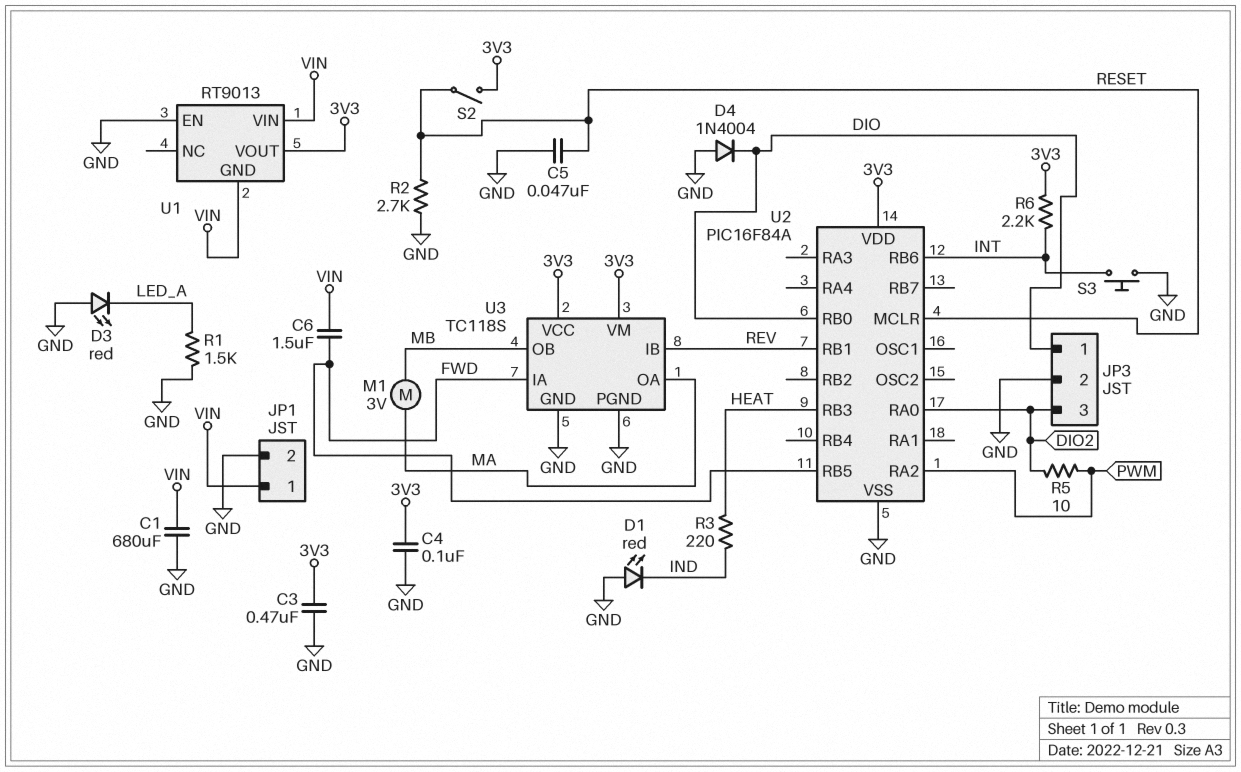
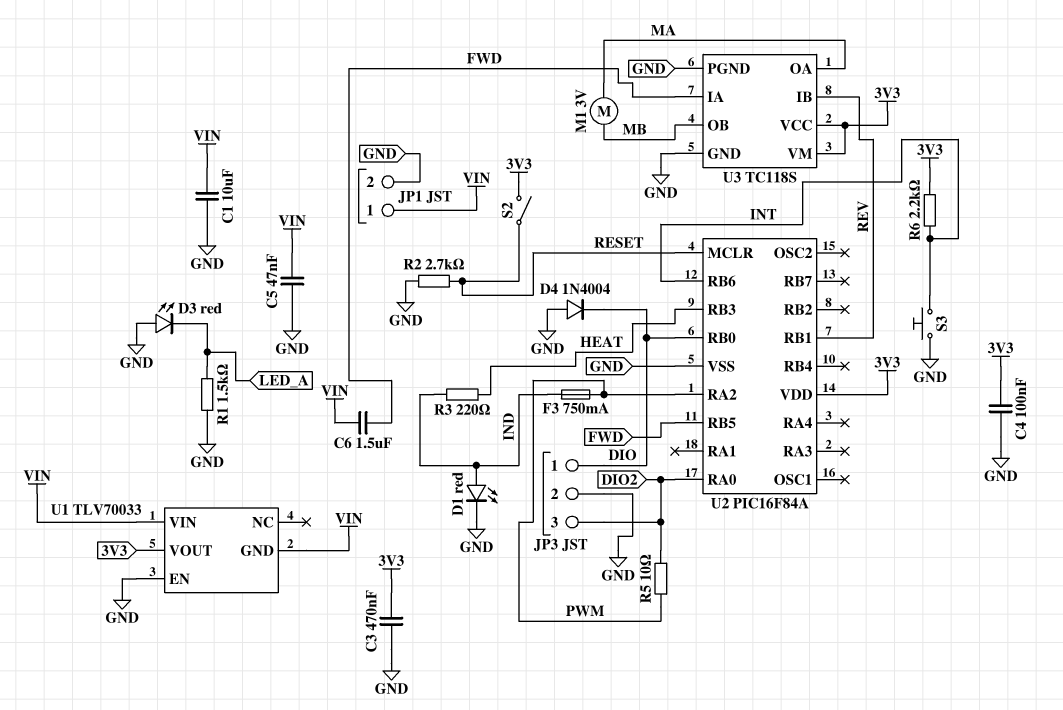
C1: 680uF (GND, VIN) -> 10uF (GND, VIN)
C5: 47nF (GND, RESET) -> 47nF (GND, VIN)
D1: LED red (A GND, K IND) -> LED red (A IND, K GND)
F3: none -> 750mA (IND, PWM)
U1: RT9013 -> TLV70033

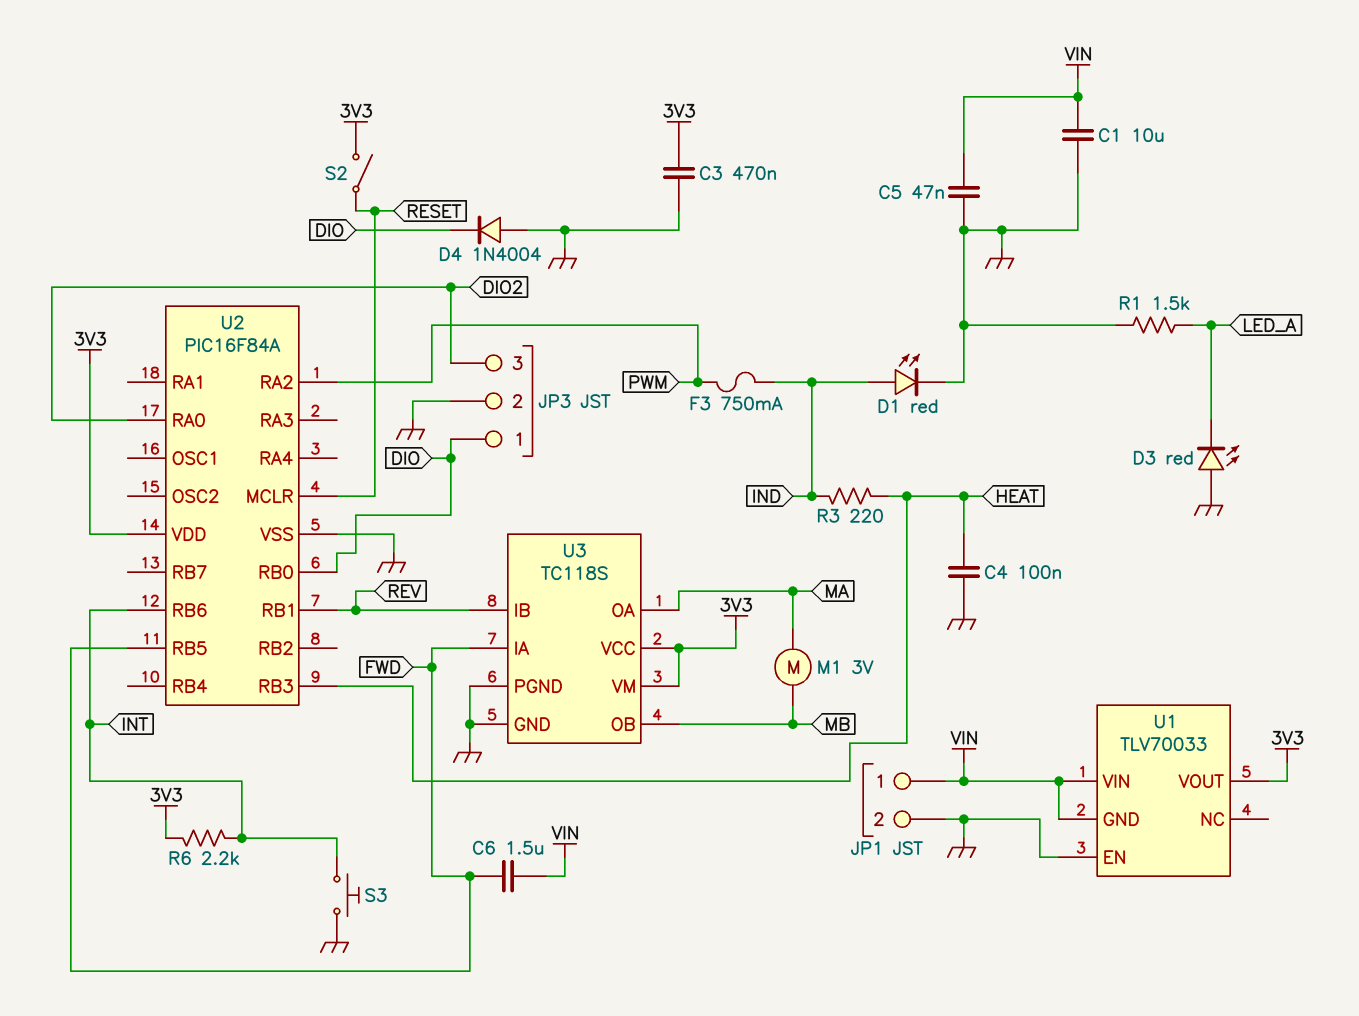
C4: 100nF (3V3, GND) -> 100nF (GND, HEAT)
R2: 2.7k (GND, RESET) -> none
R5: 10 (DIO2, PWM) -> none

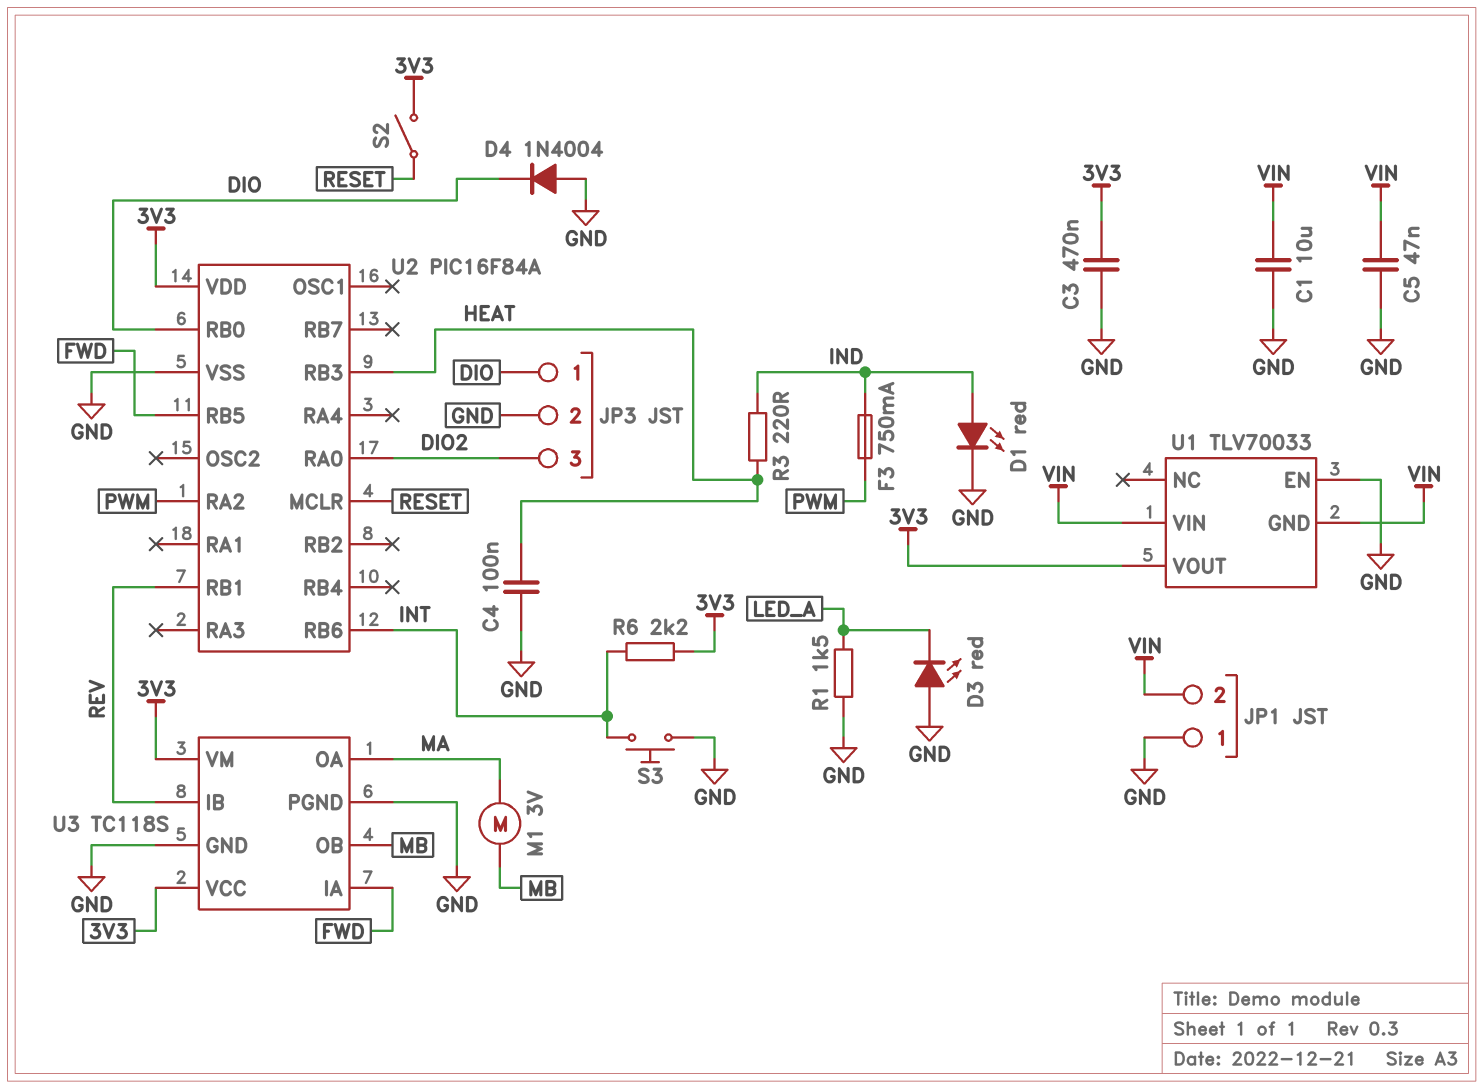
C6: 1.5uF (FWD, VIN) -> none
JP1 pin 1: VIN -> GND
JP1 pin 2: GND -> VIN

